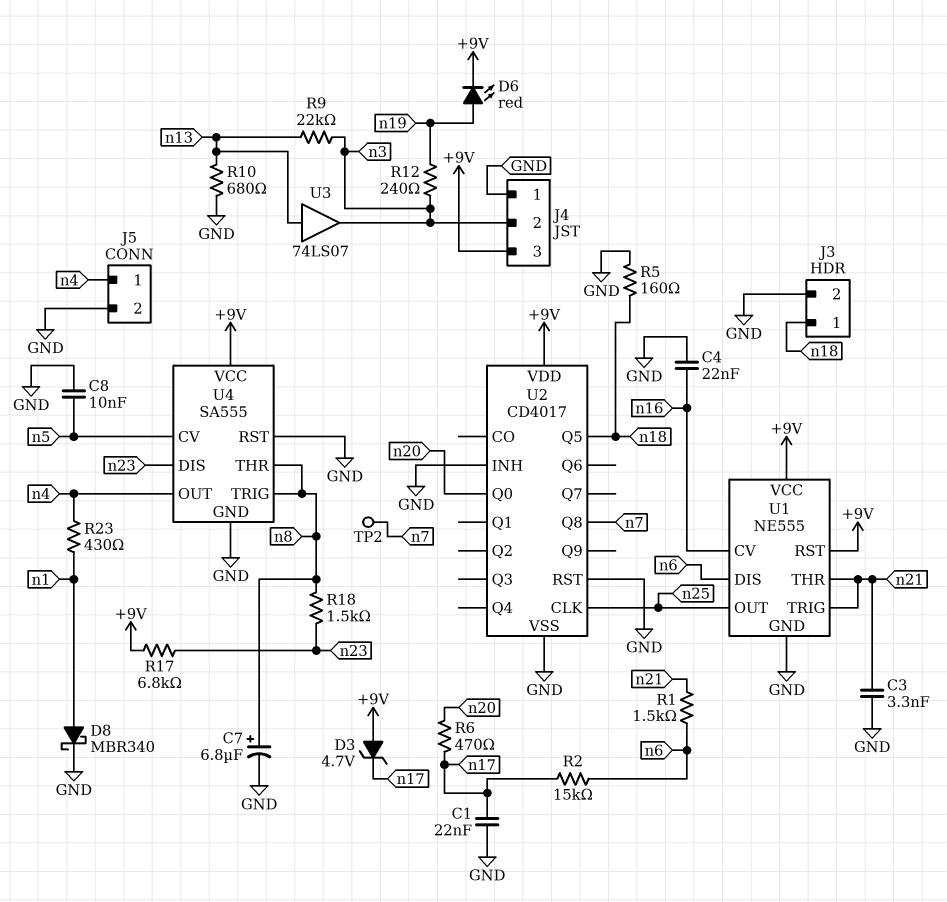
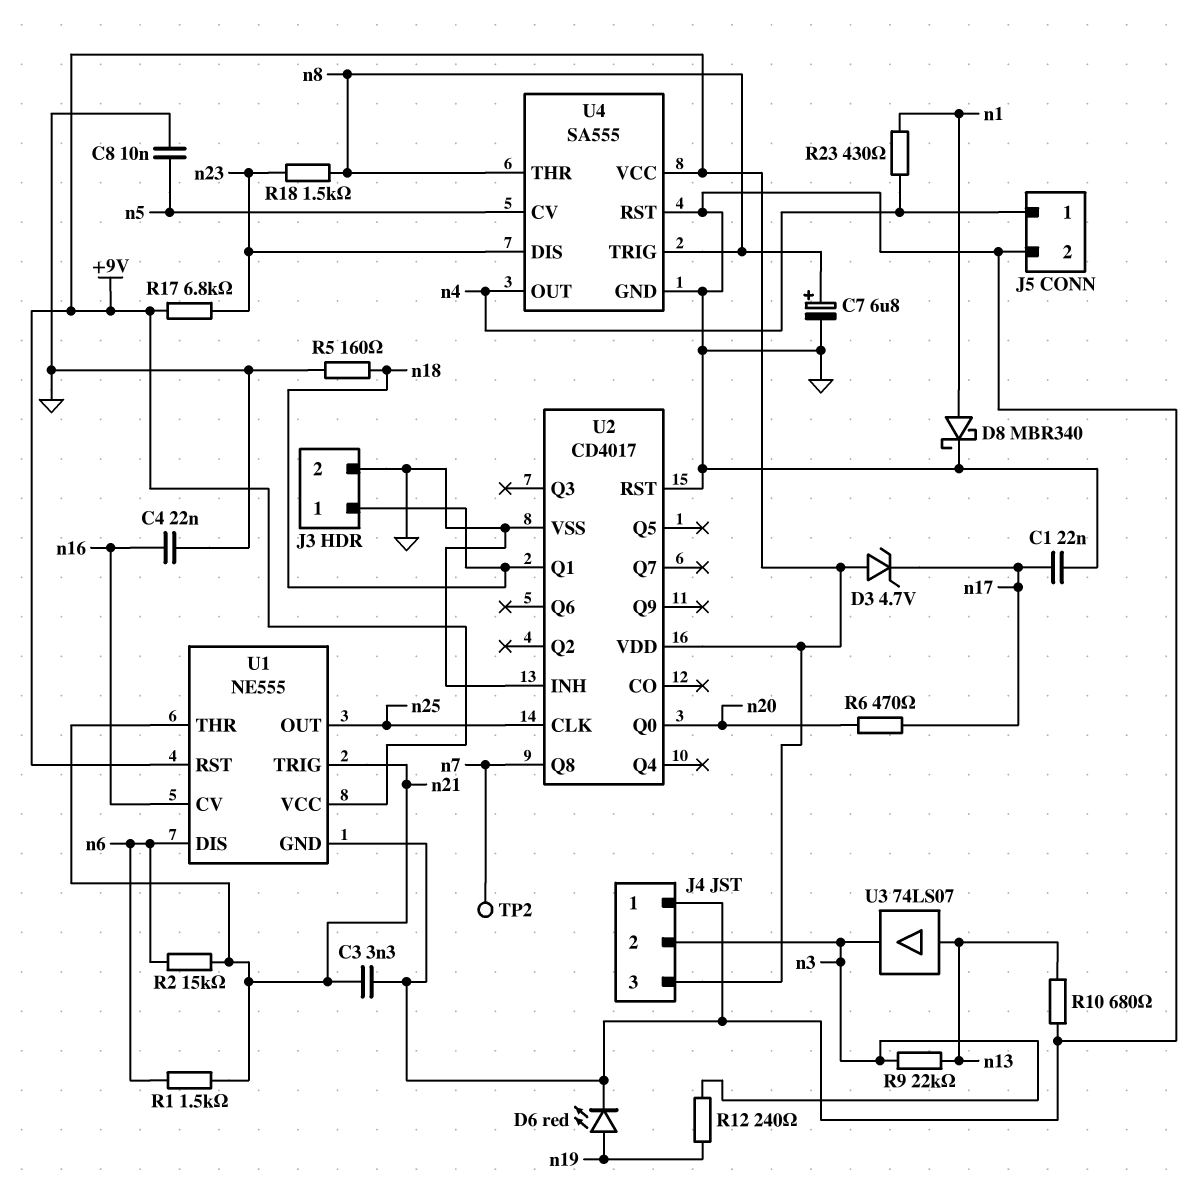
D6: LED red (A n19, K +9V) -> LED red (A n19, K GND)
R2: 15k (n6, n17) -> 15k (n6, n21)
U2 pin Q1: none -> n18
U2 pin Q5: n18 -> none

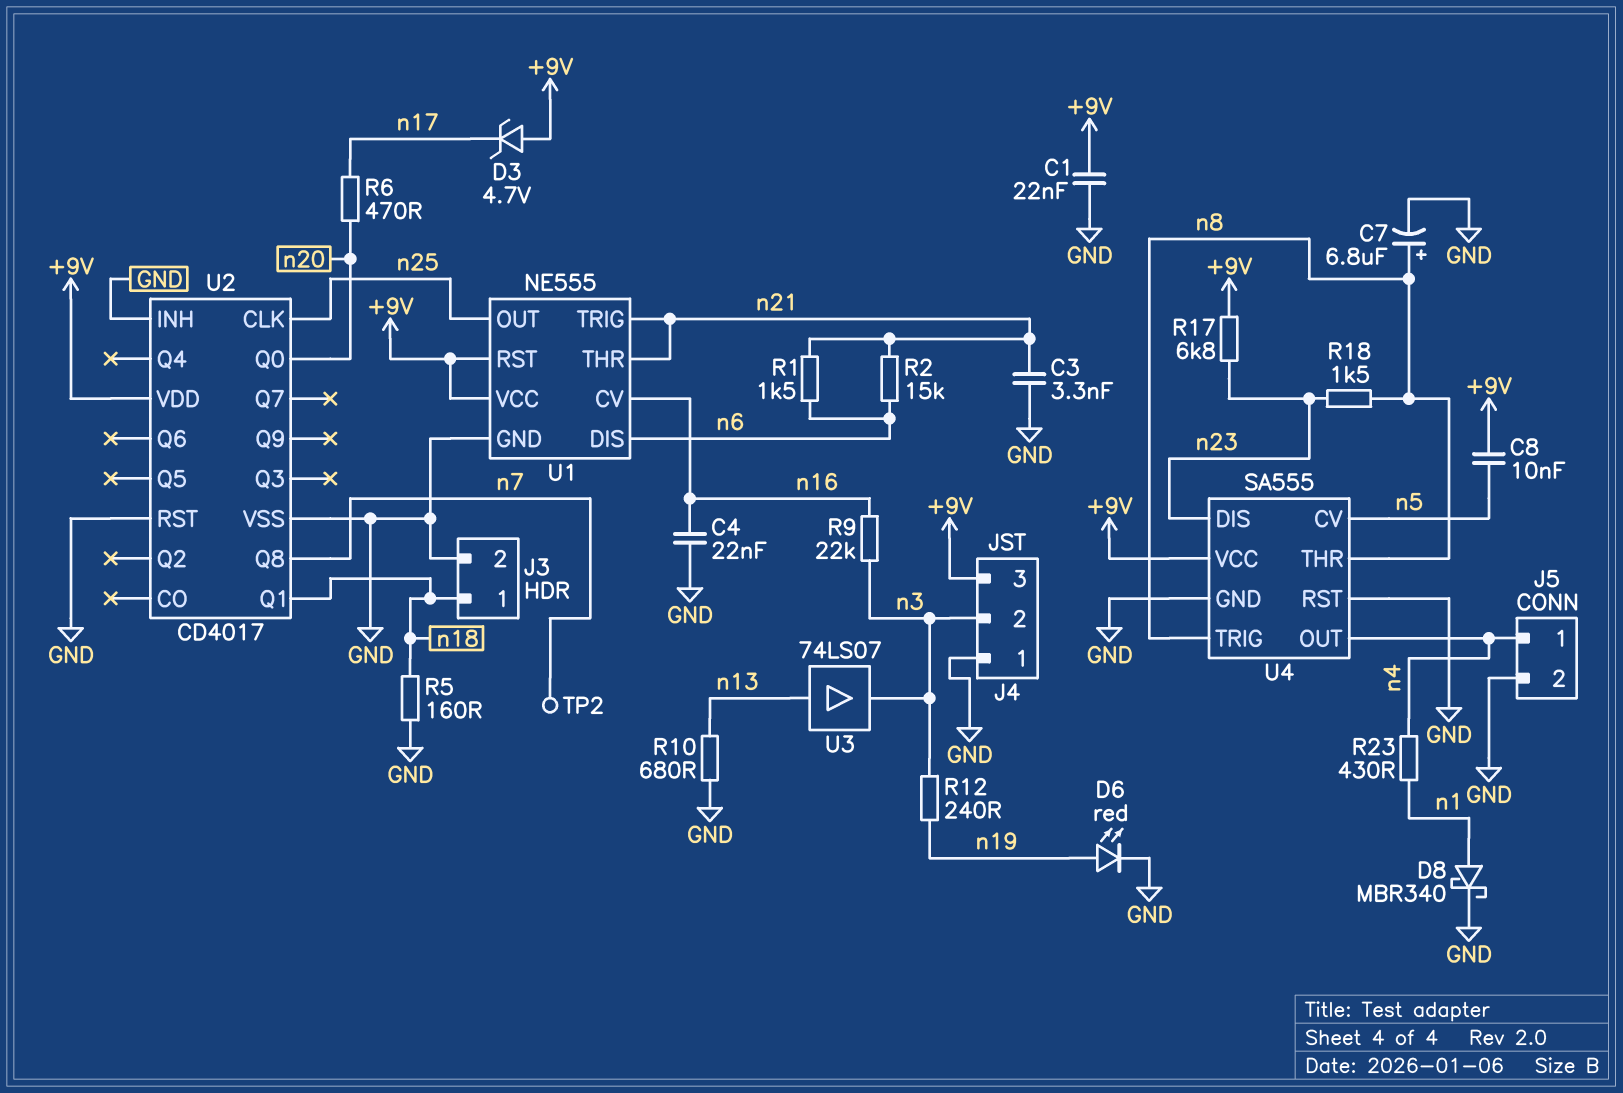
C1: 22nF (GND, n17) -> 22nF (+9V, GND)
C8: 10nF (GND, n5) -> 10nF (+9V, n5)
R9: 22k (n3, n13) -> 22k (n3, n16)

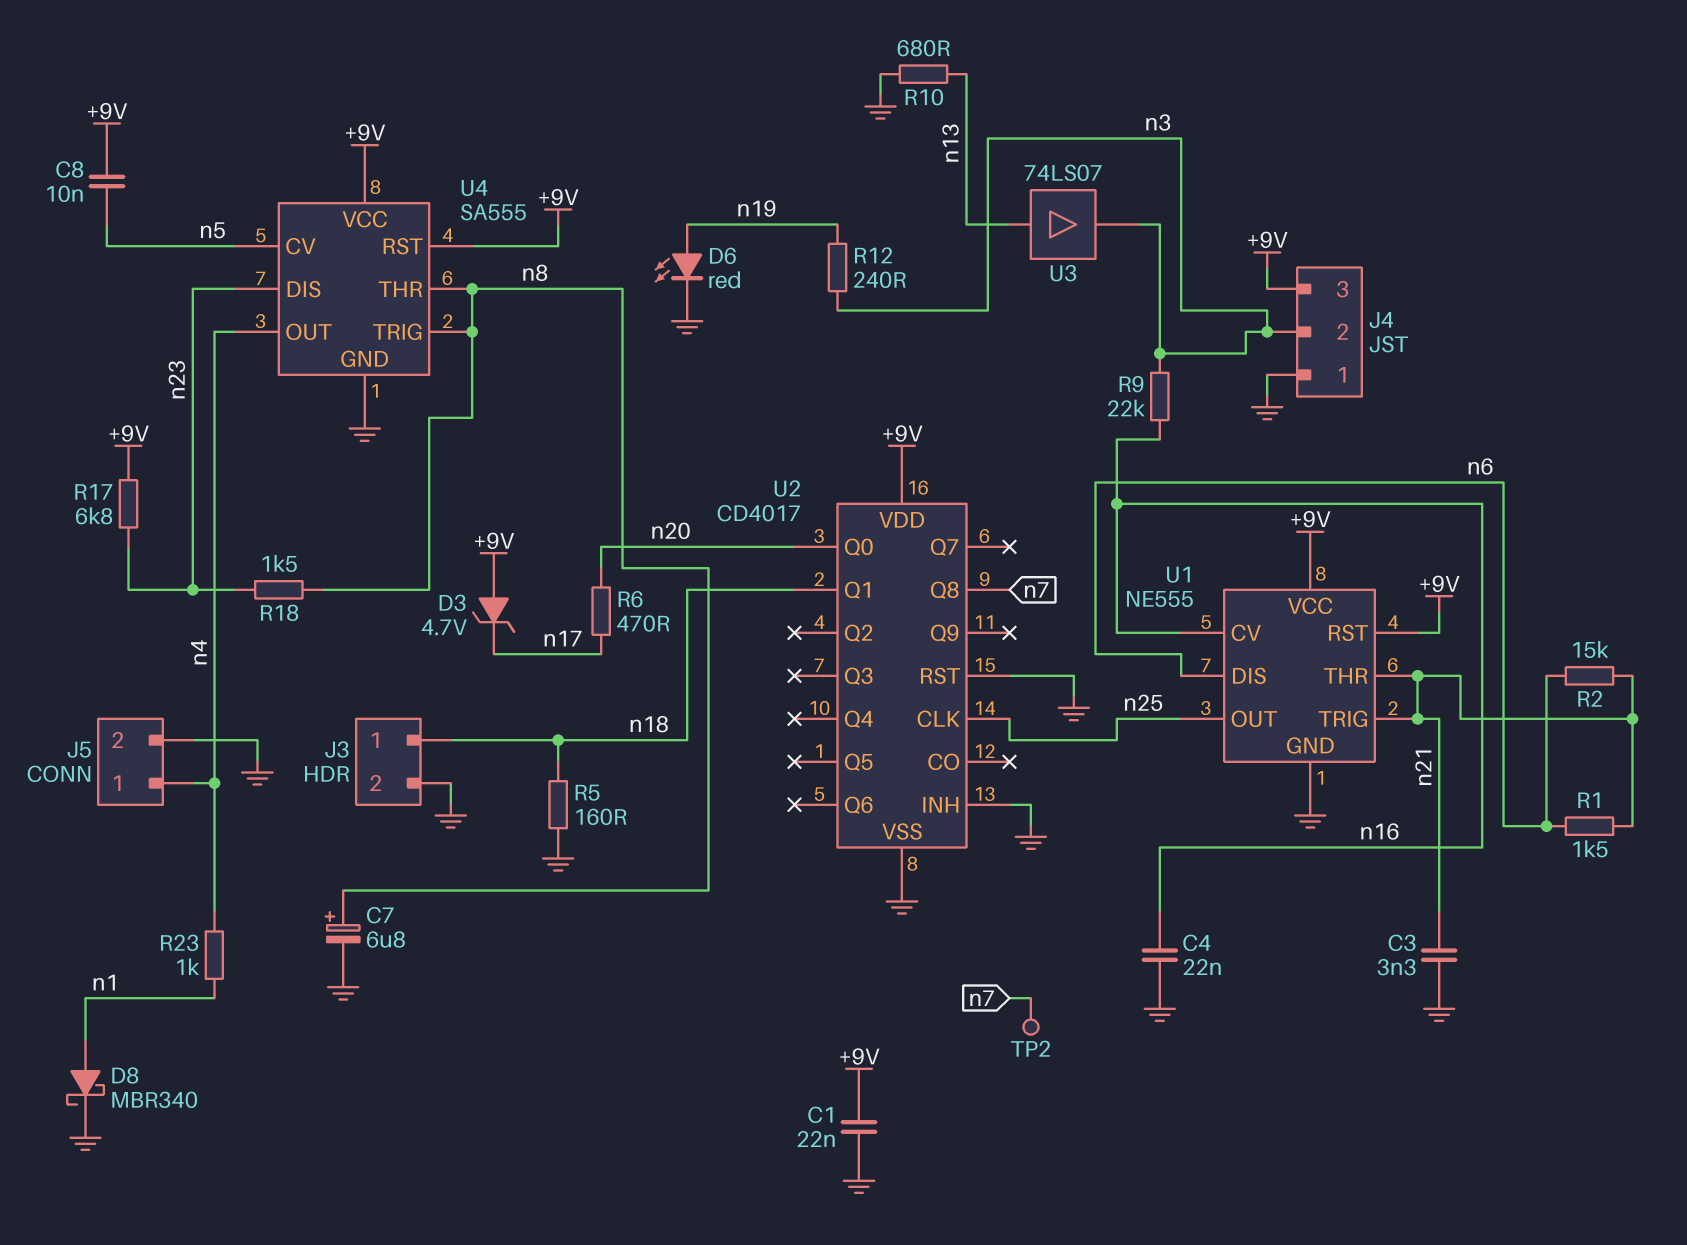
R23: 430 (n1, n4) -> 1k (n1, n4)
U4 pin RST: GND -> +9V

